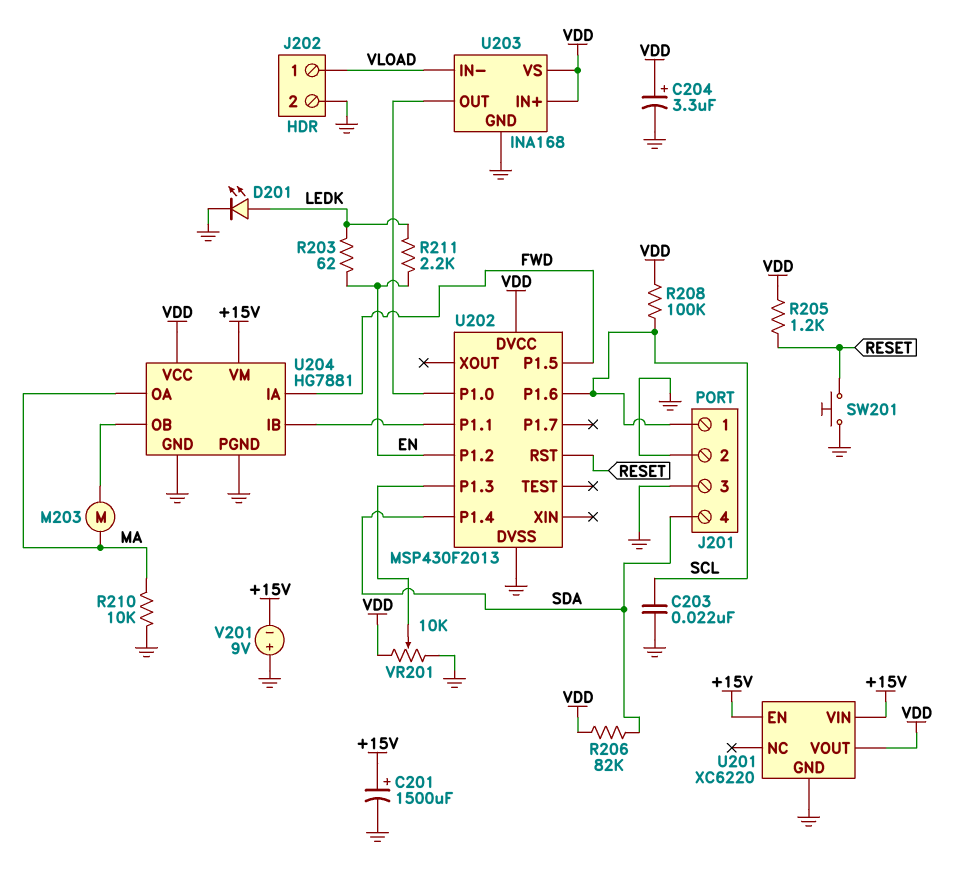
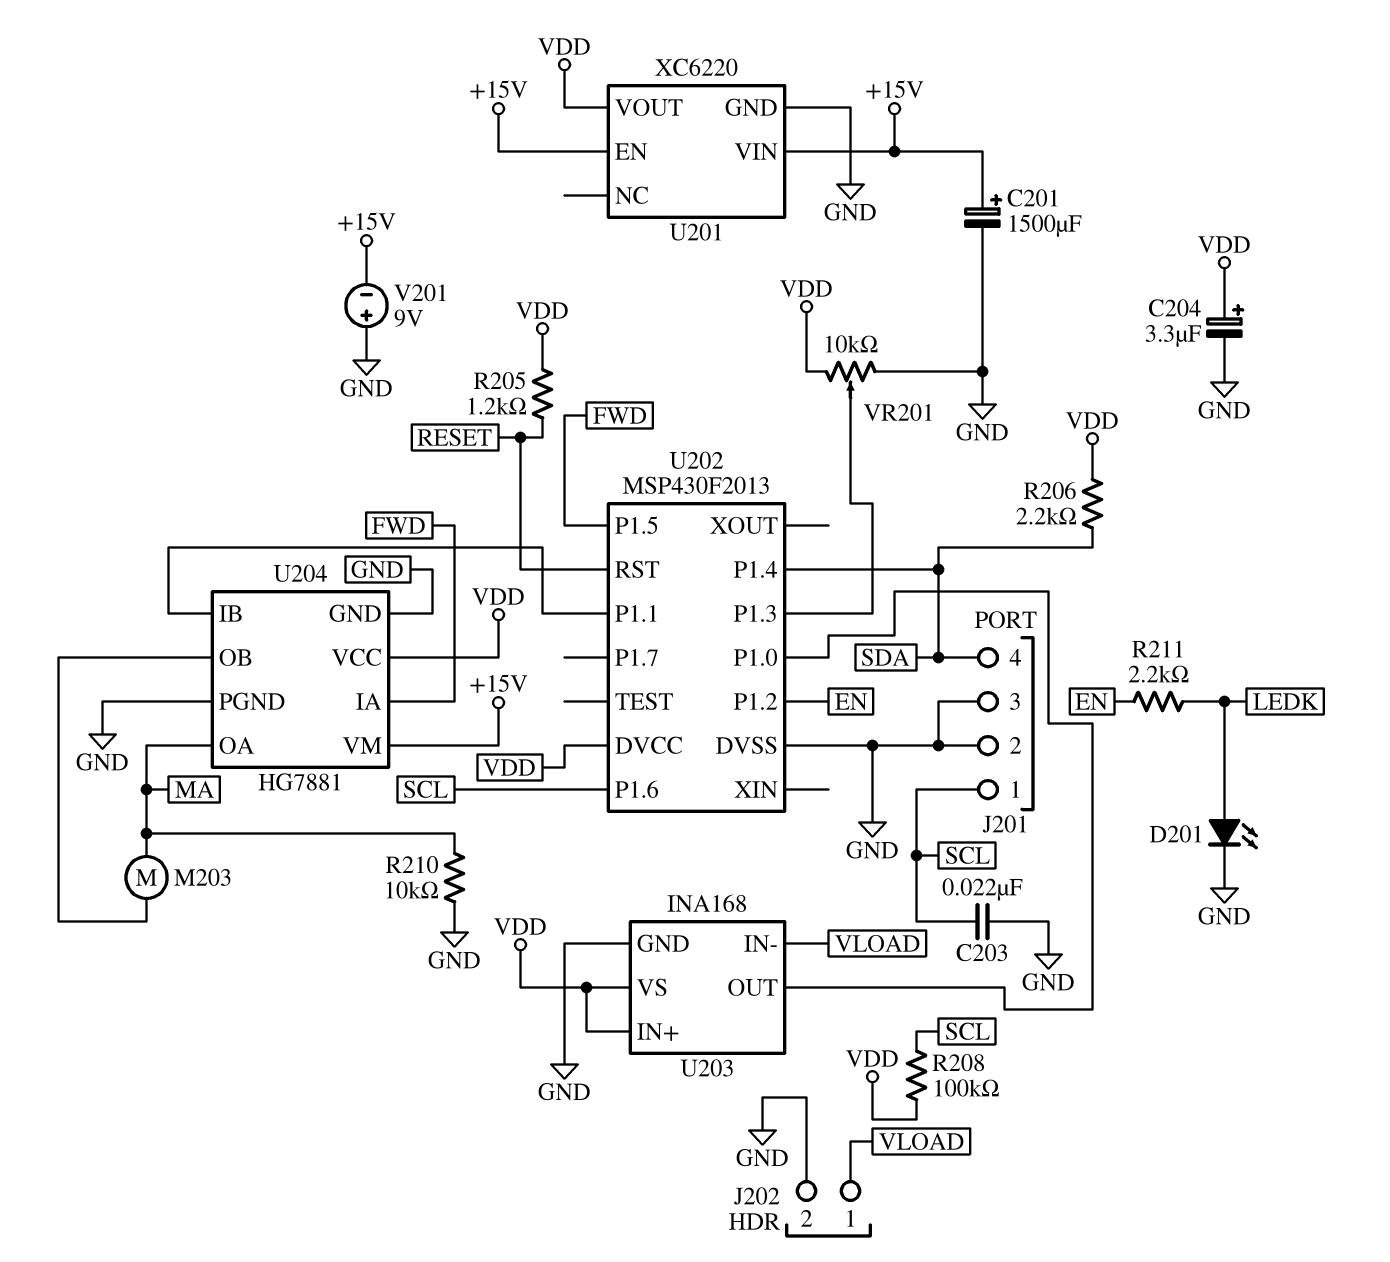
R203: 62 (EN, LEDK) -> none
R206: 82k (SDA, VDD) -> 2.2k (SDA, VDD)
SW201: button (GND, RESET) -> none

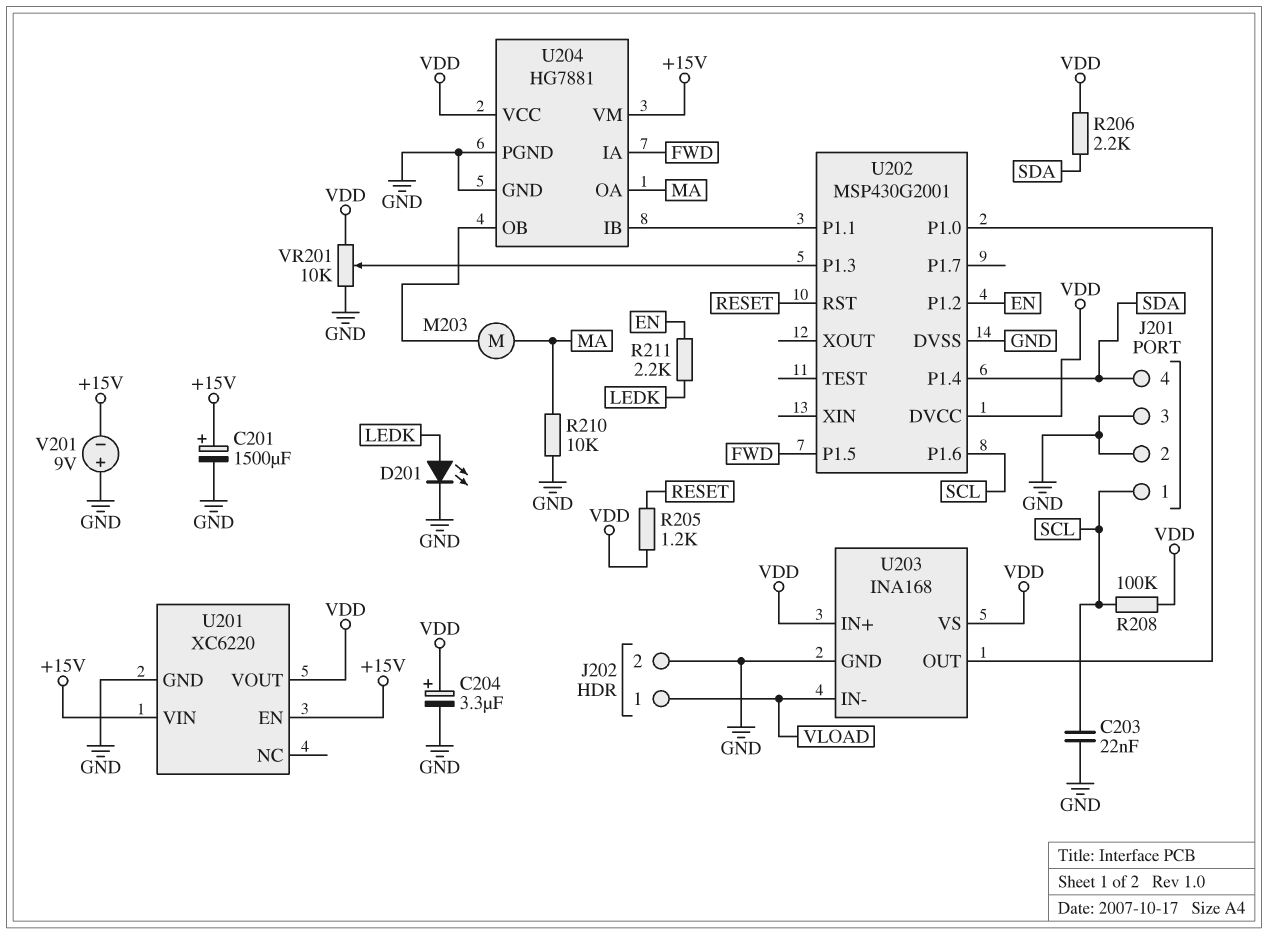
U202: MSP430F2013 -> MSP430G2001

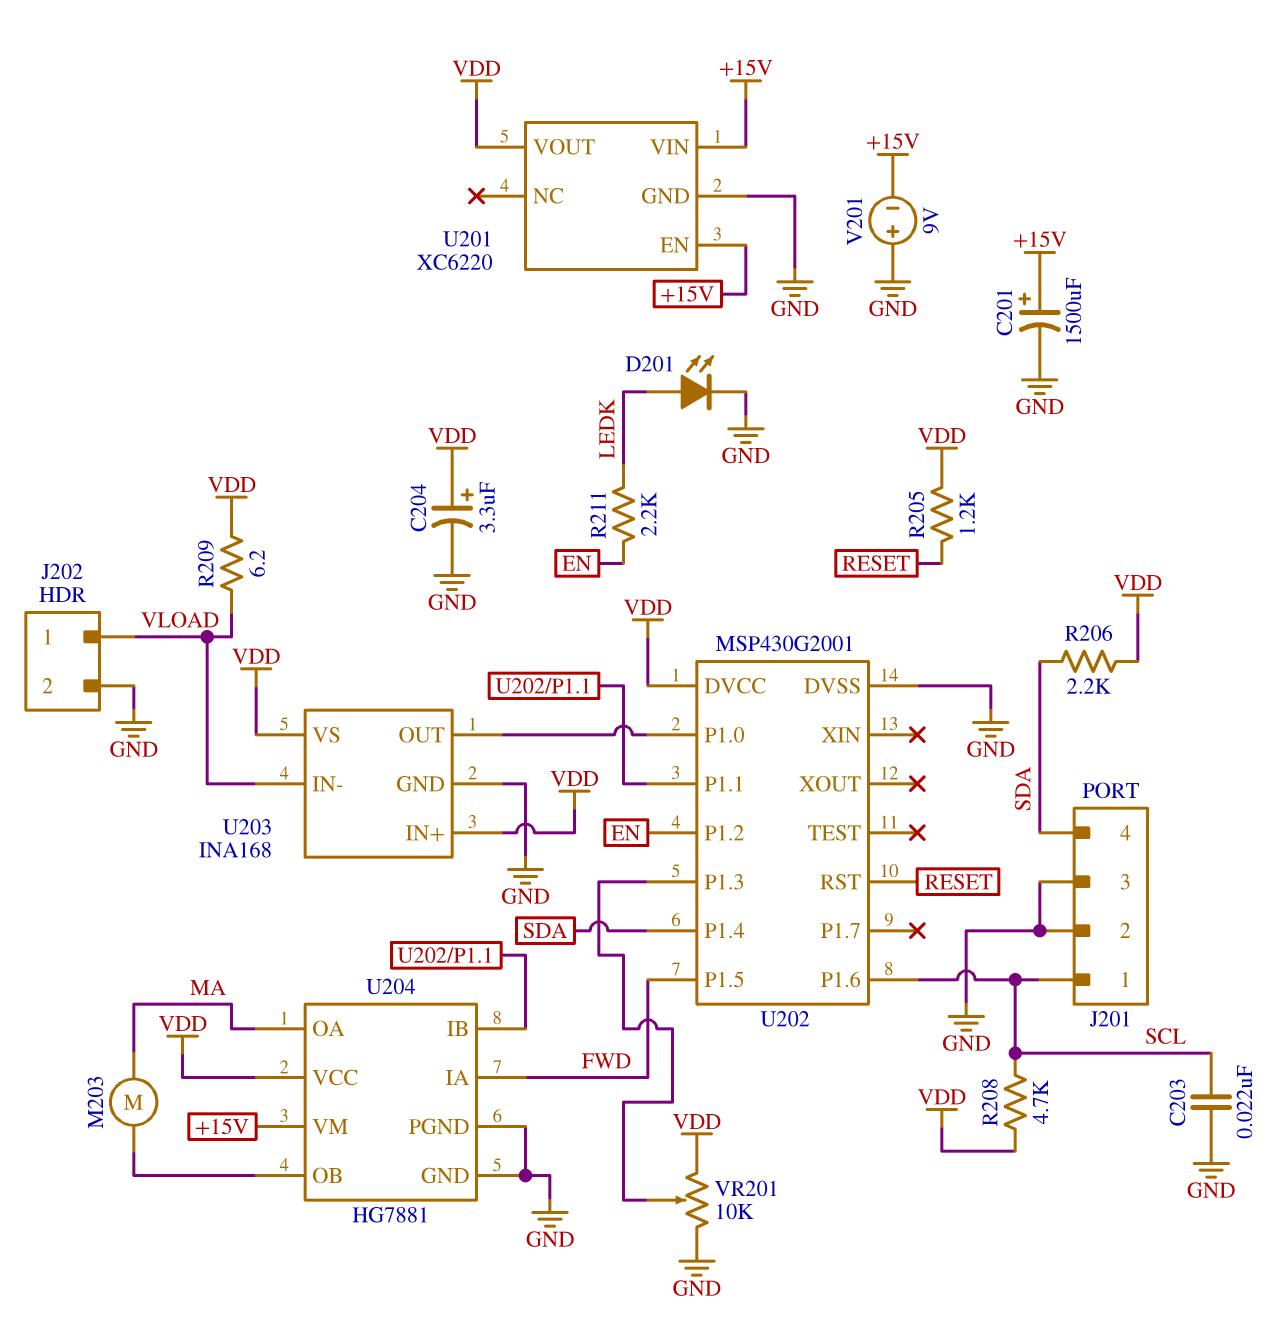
R208: 100k (SCL, VDD) -> 4.7k (SCL, VDD)
R209: none -> 6.2 (VDD, VLOAD)
R210: 10k (GND, MA) -> none

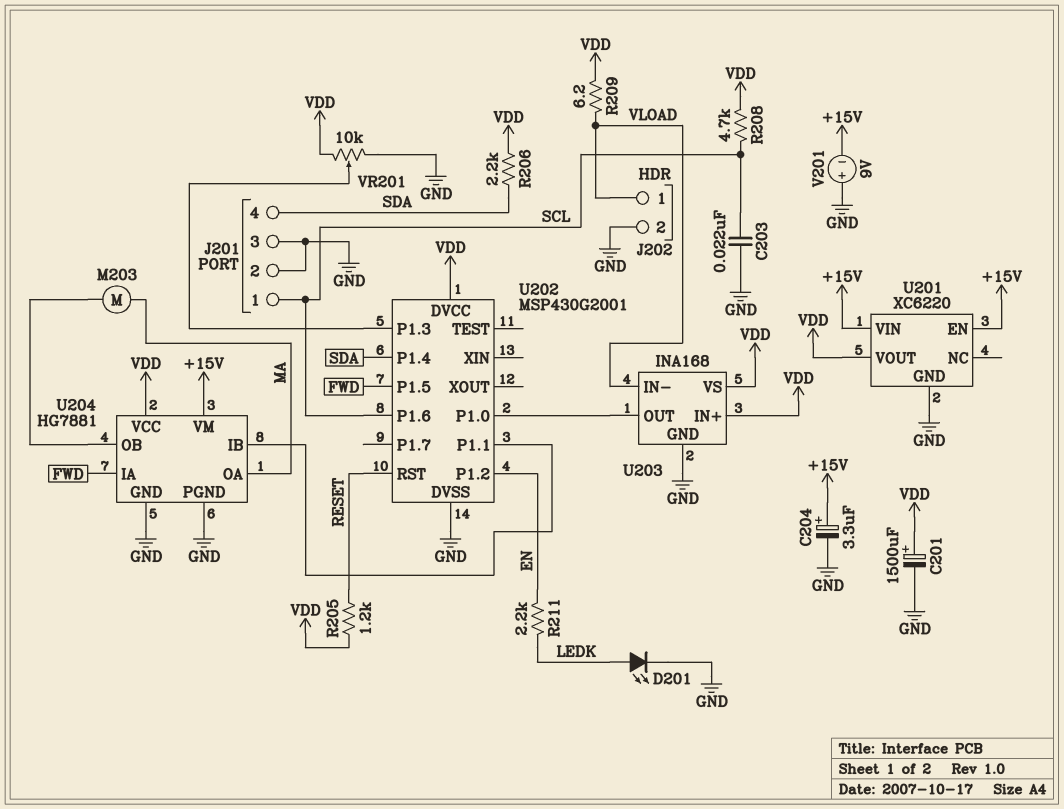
C201: 1500uF (plus +15V, minus GND) -> 1500uF (plus VDD, minus GND)
C204: 3.3uF (plus VDD, minus GND) -> 3.3uF (plus +15V, minus GND)

